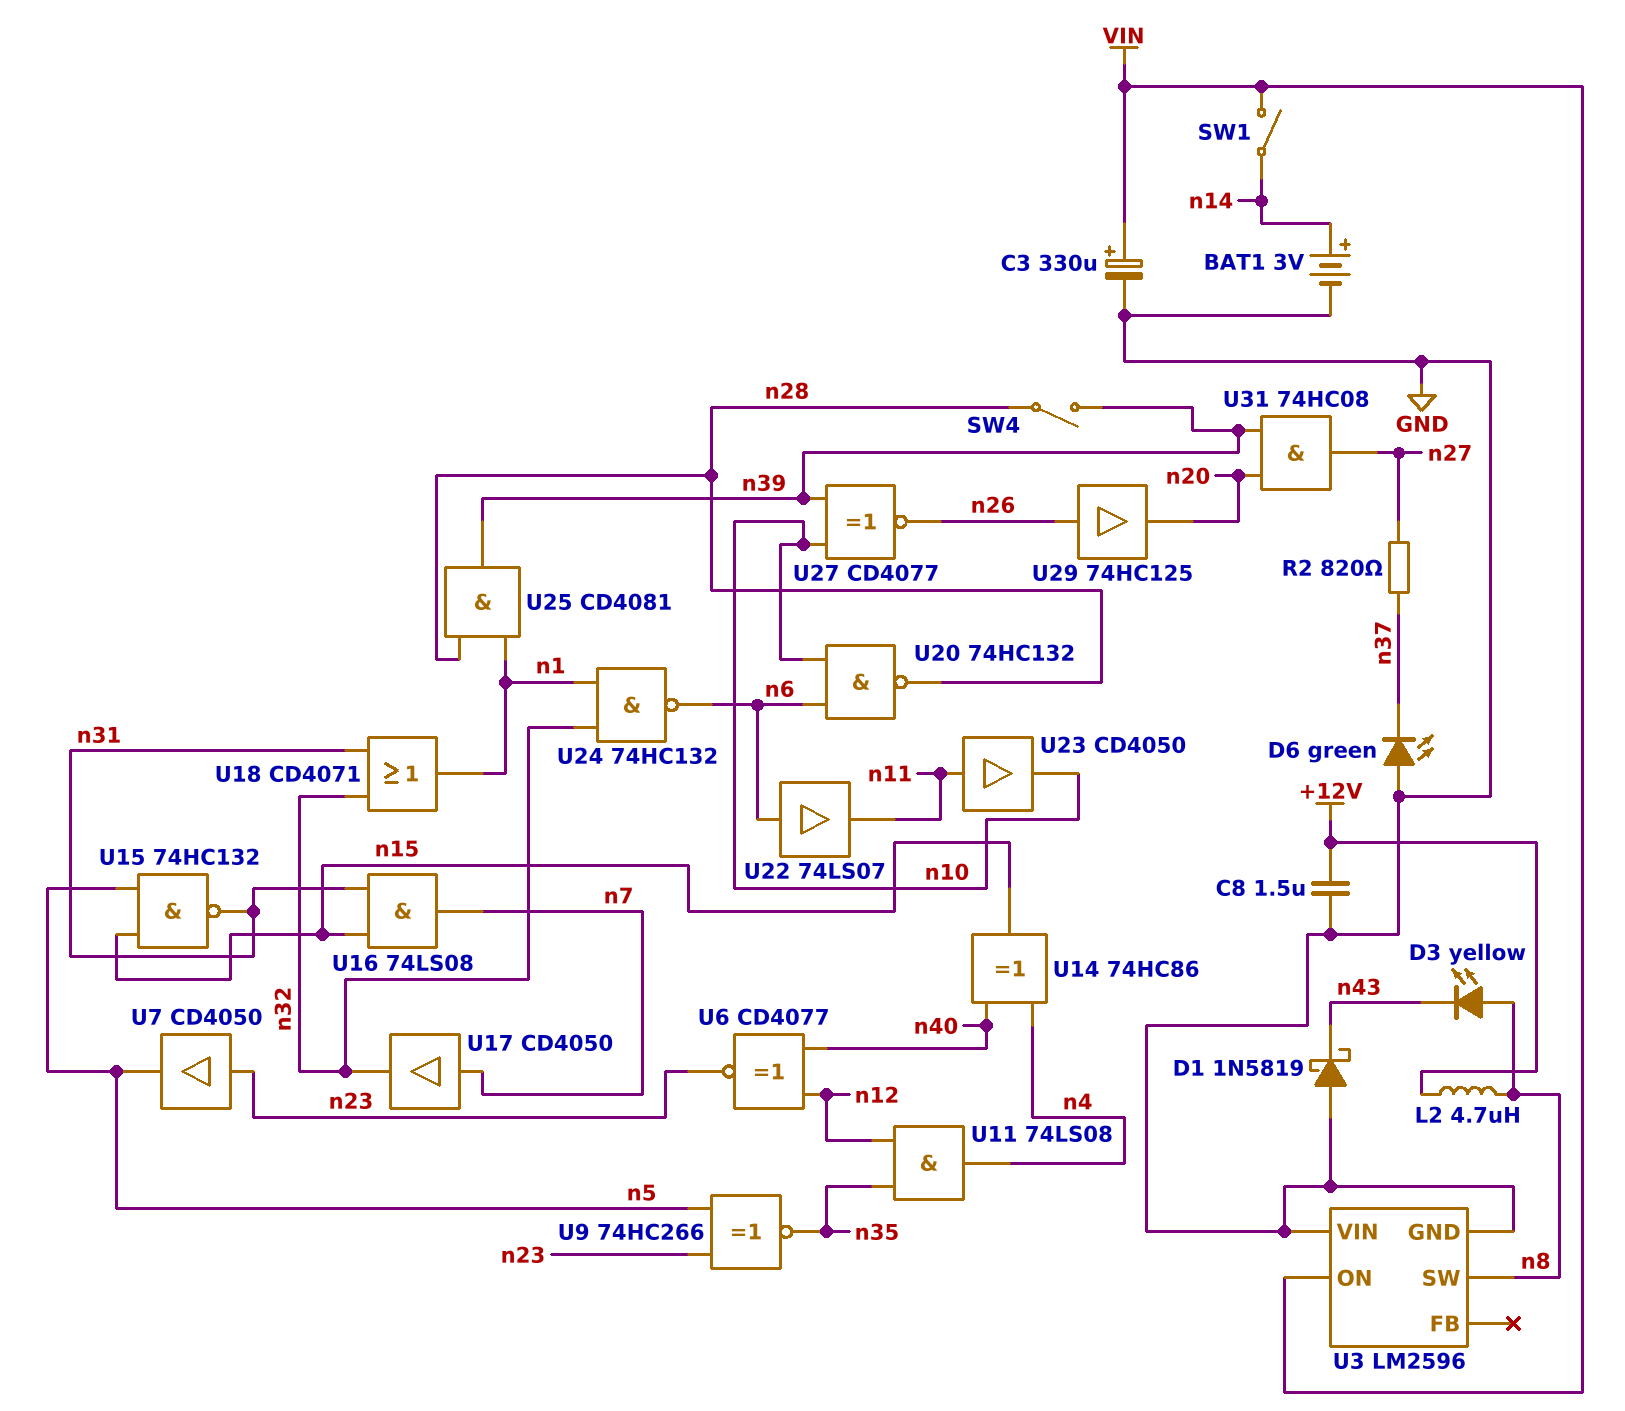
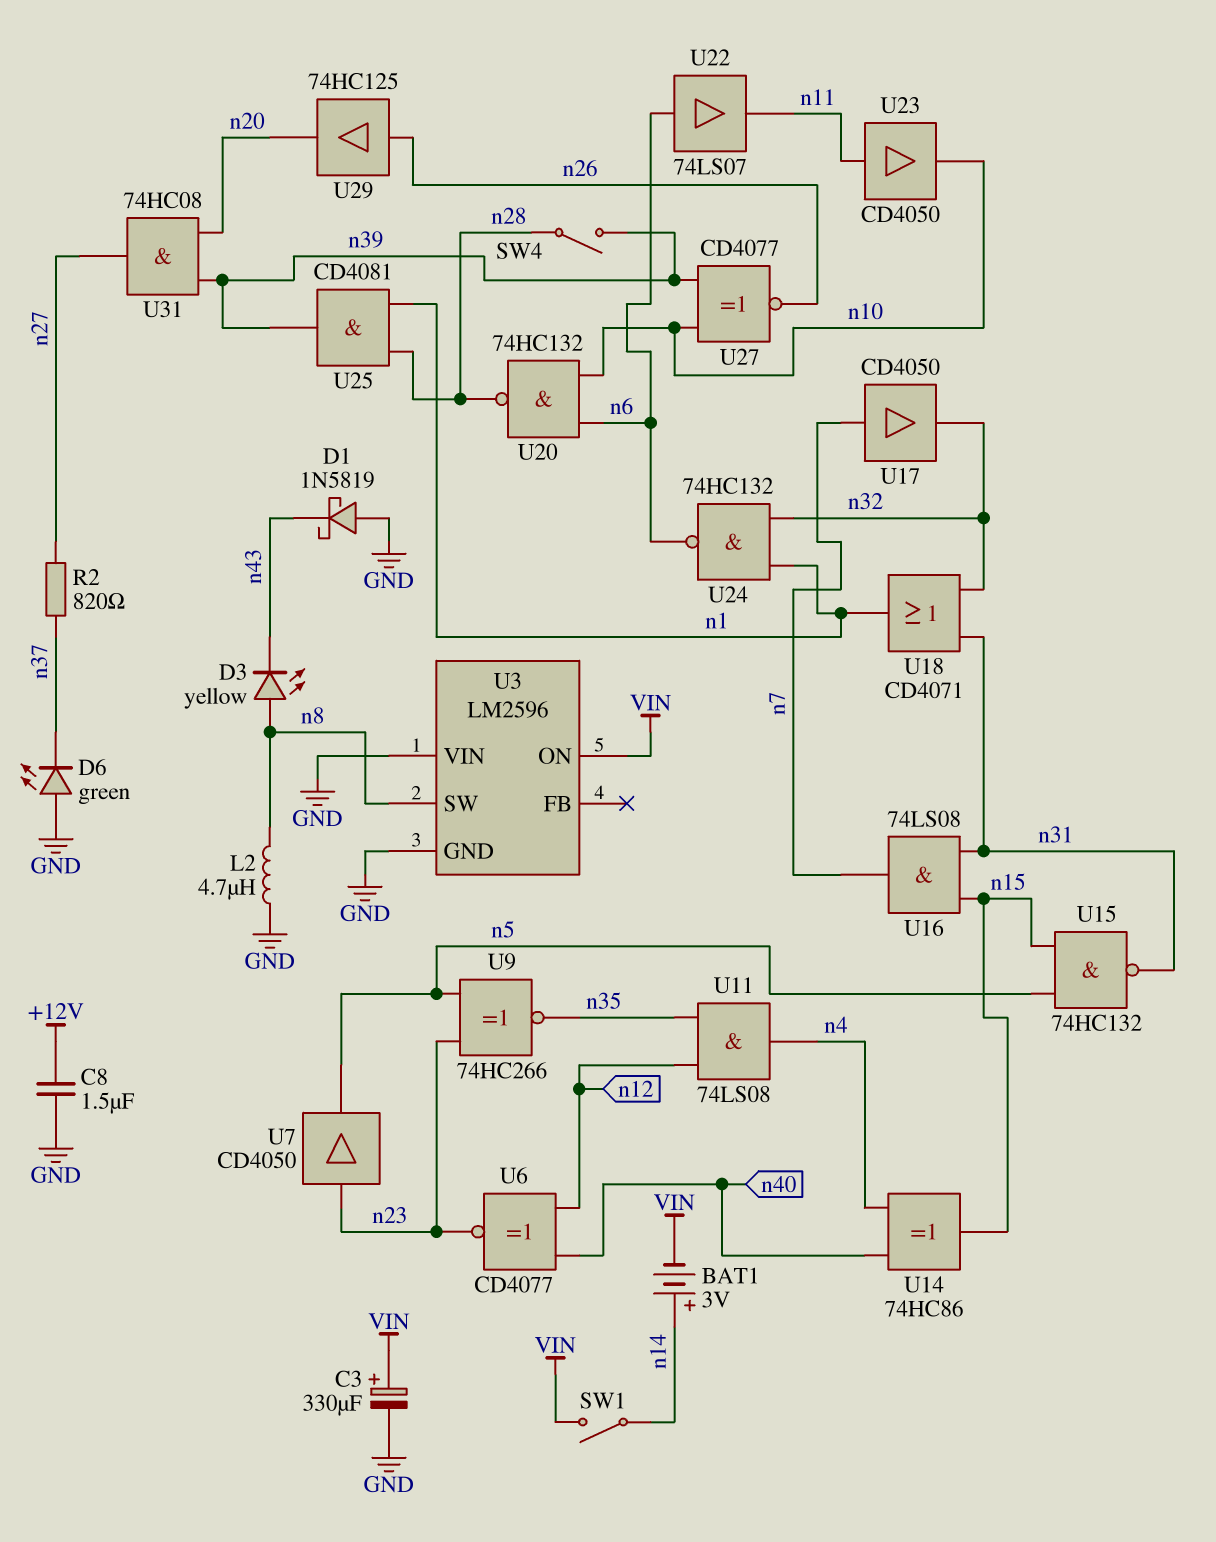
BAT1: 3V (plus n14, minus GND) -> 3V (plus n14, minus VIN)
L2: 4.7uH (+12V, n8) -> 4.7uH (GND, n8)

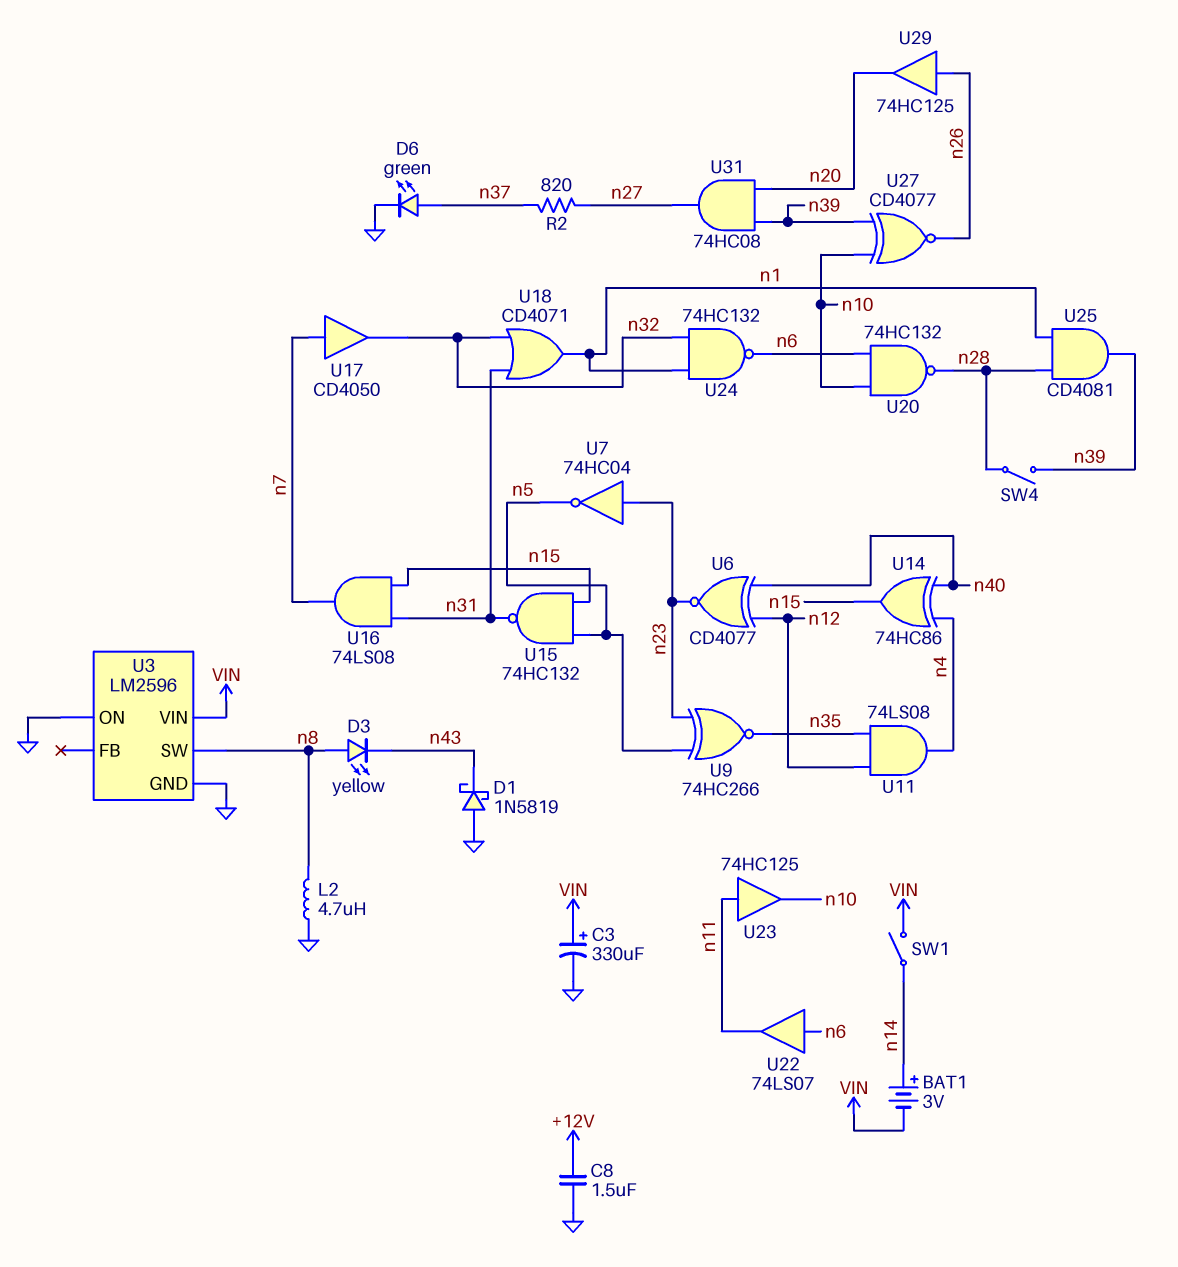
D6: LED green (A GND, K n37) -> LED green (A n37, K GND)
U3 pin ON: VIN -> GND
U3 pin VIN: GND -> VIN
U7: buffer CD4050 (in n23, out n5) -> NOT 74HC04 (in n23, out n5)
U23: buffer CD4050 (in n11, out n10) -> buffer 74HC125 (in n11, out n10)

